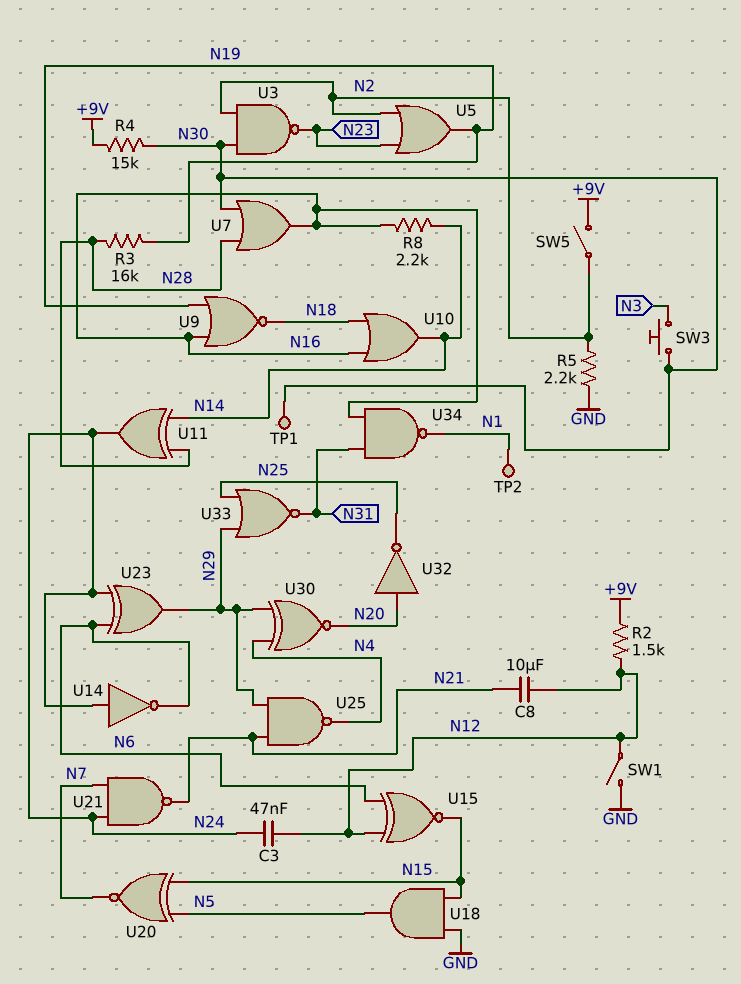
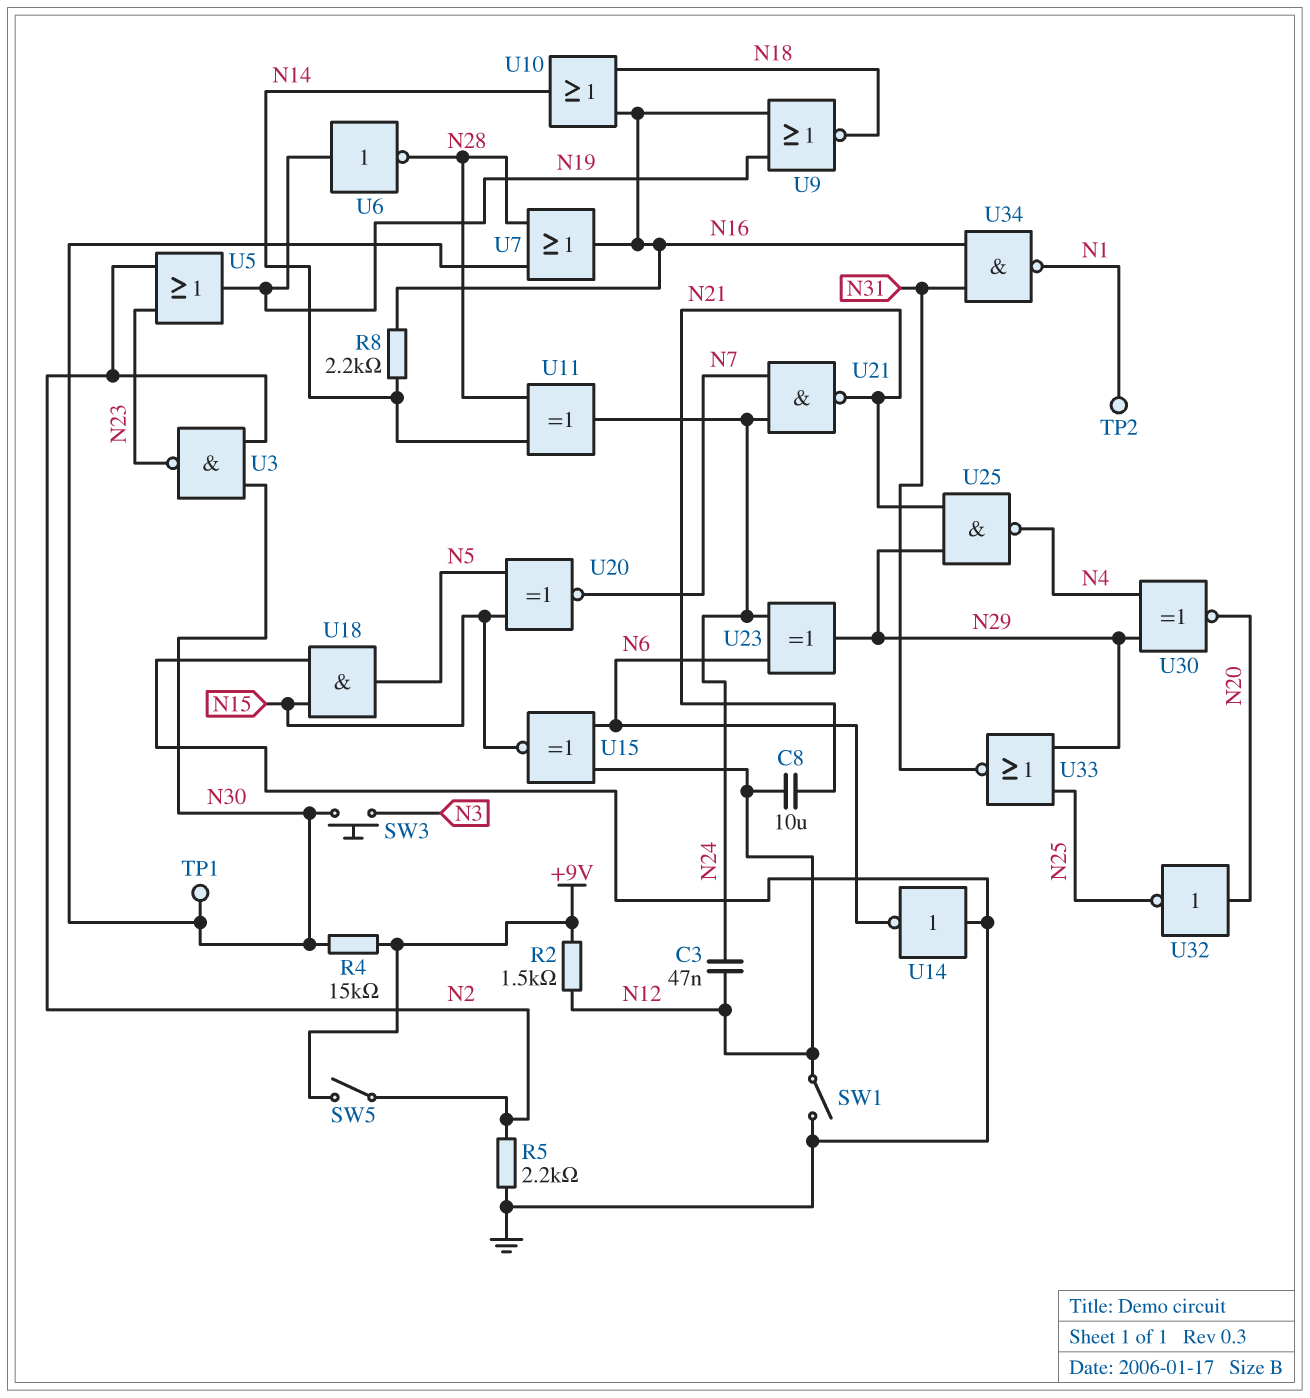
R3: 16k (N19, N28) -> none
U6: none -> NOT (in N19, out N28)
U14: NOT (in N24, out N6) -> NOT (in GND, out N6)

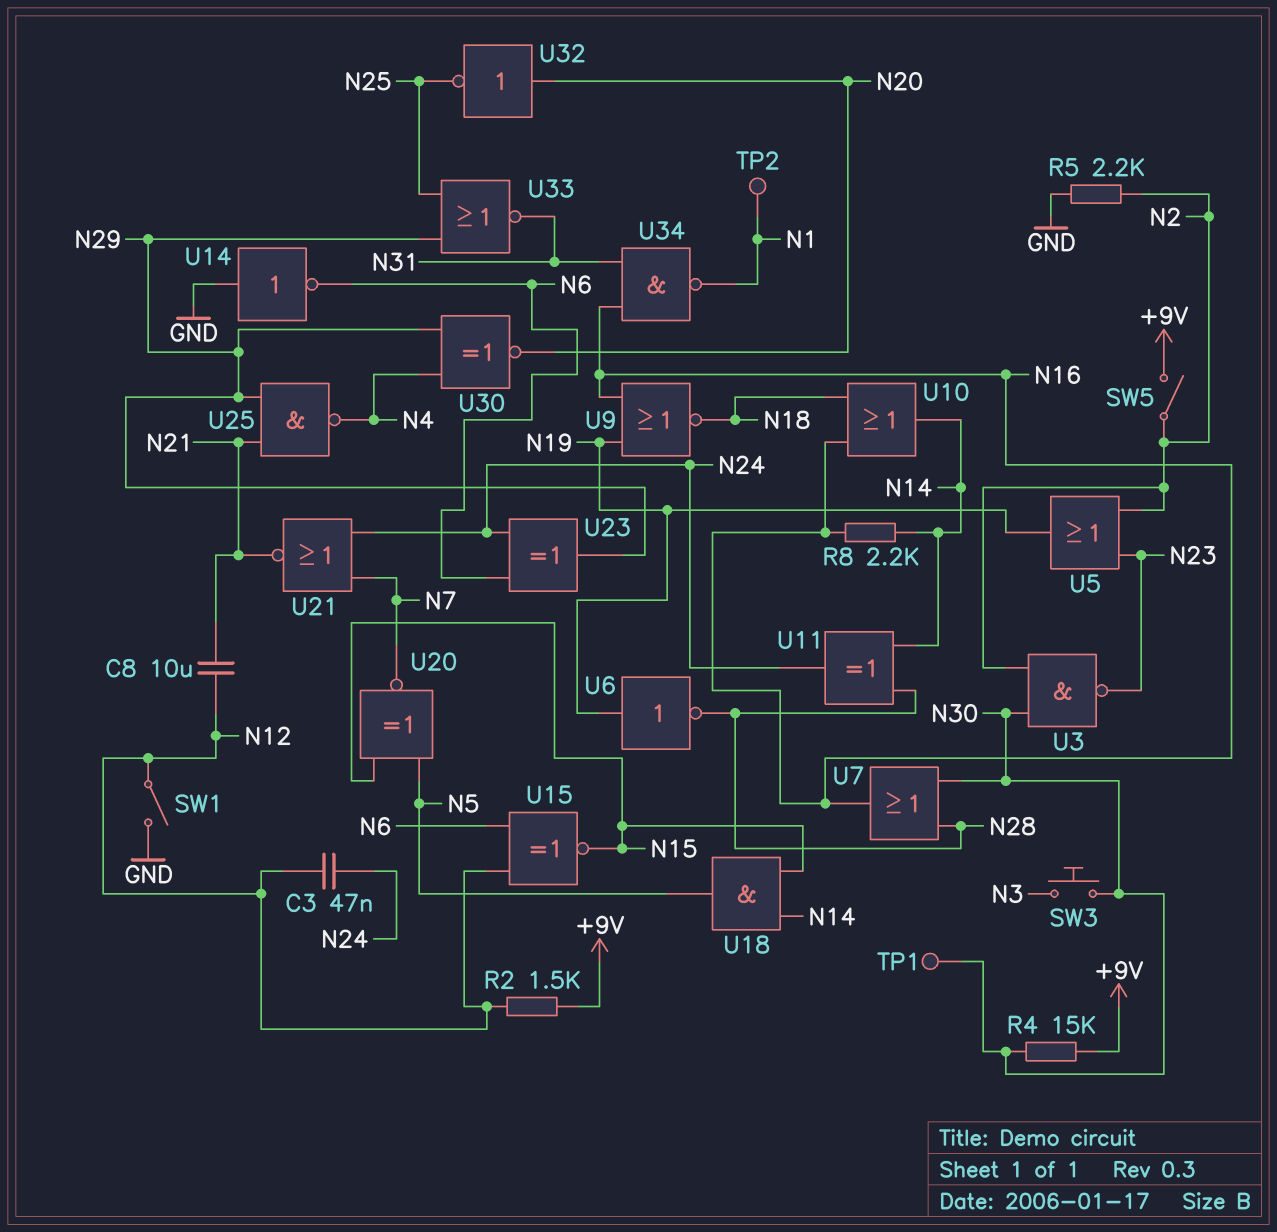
U18: AND (in GND, in N15, out N5) -> AND (in N14, in N15, out N5)
U21: NAND (in N7, in N24, out N21) -> NOR (in N7, in N24, out N21)

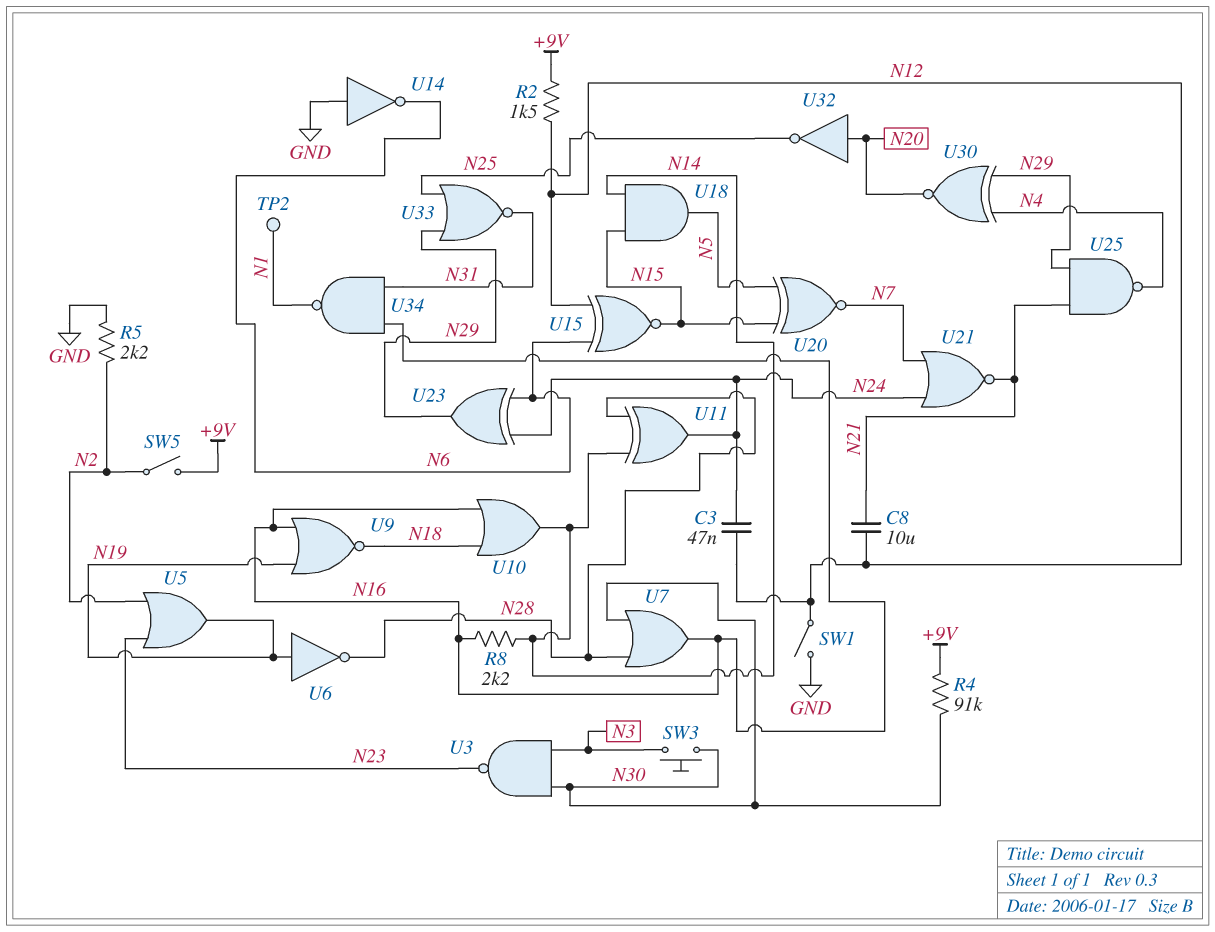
R4: 15k (+9V, N30) -> 91k (+9V, N30)
TP1: test point (N30) -> none
U3: NAND (in N2, in N30, out N23) -> NAND (in N3, in N30, out N23)

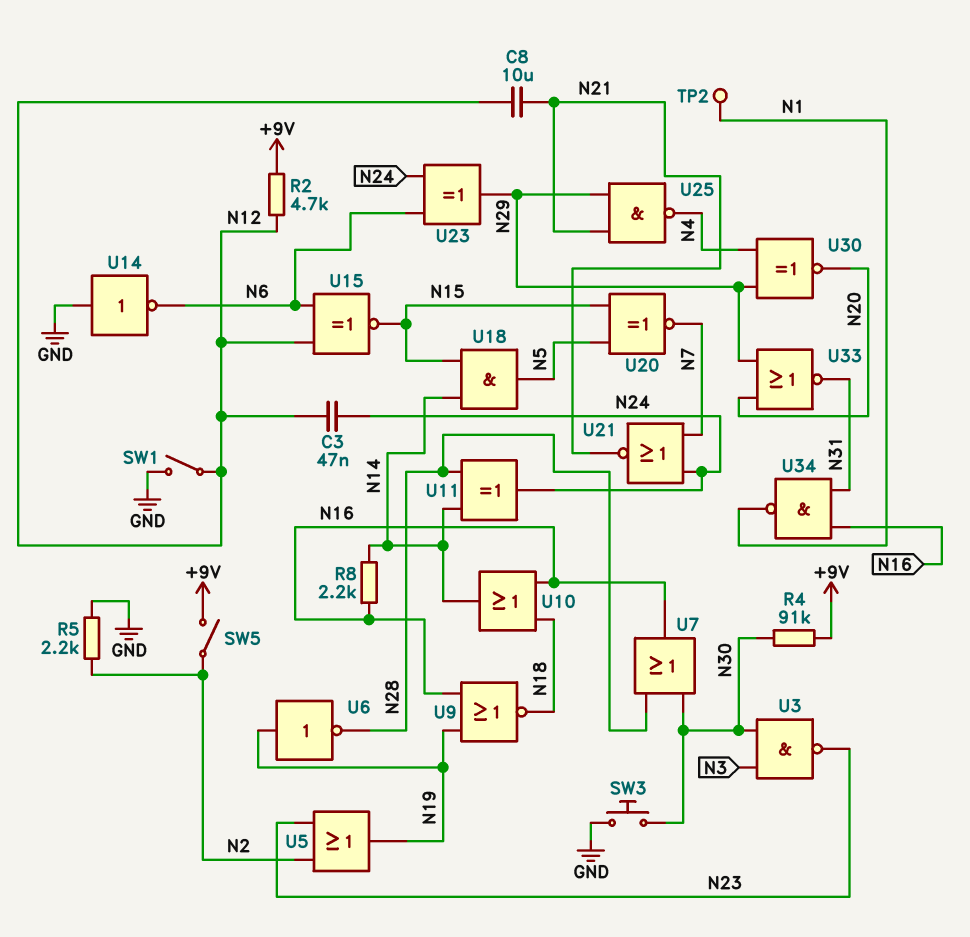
R2: 1.5k (+9V, N12) -> 4.7k (+9V, N12)
SW3: button (N3, N30) -> button (GND, N30)
U32: NOT (in N20, out N25) -> none
U33: NOR (in N25, in N29, out N31) -> NOR (in N20, in N29, out N31)

